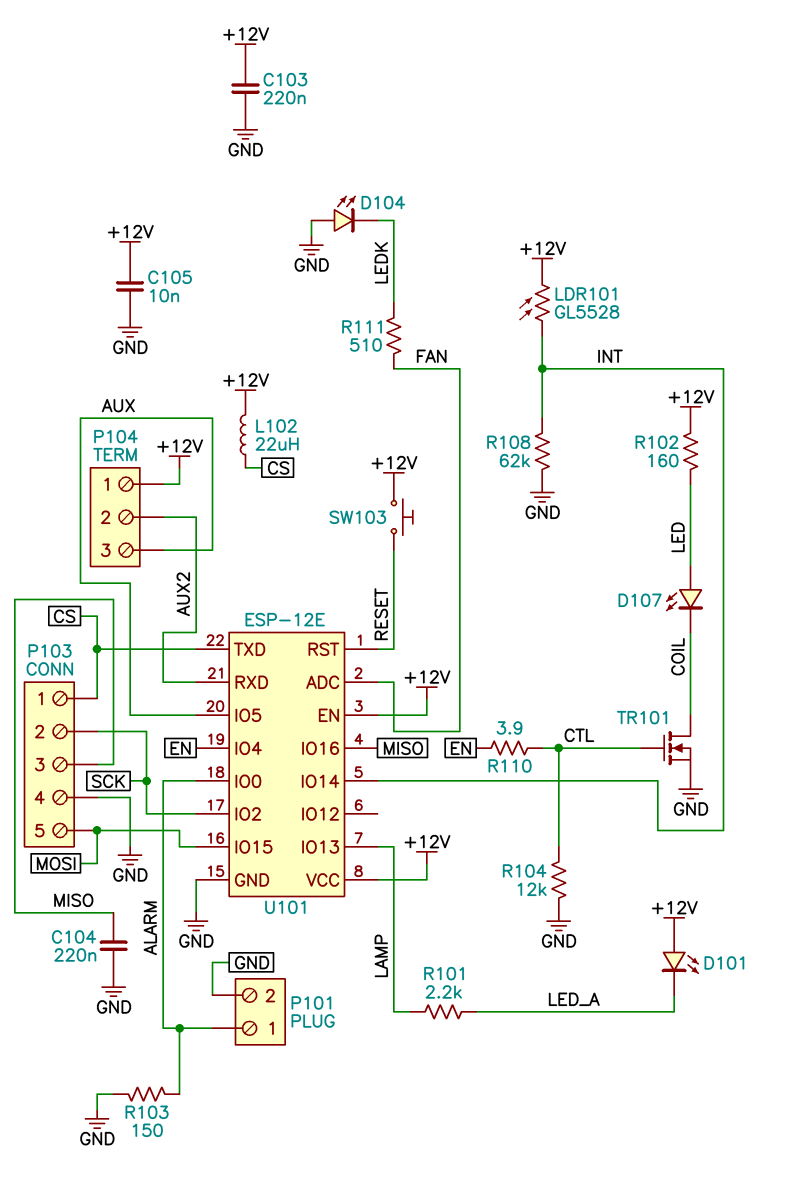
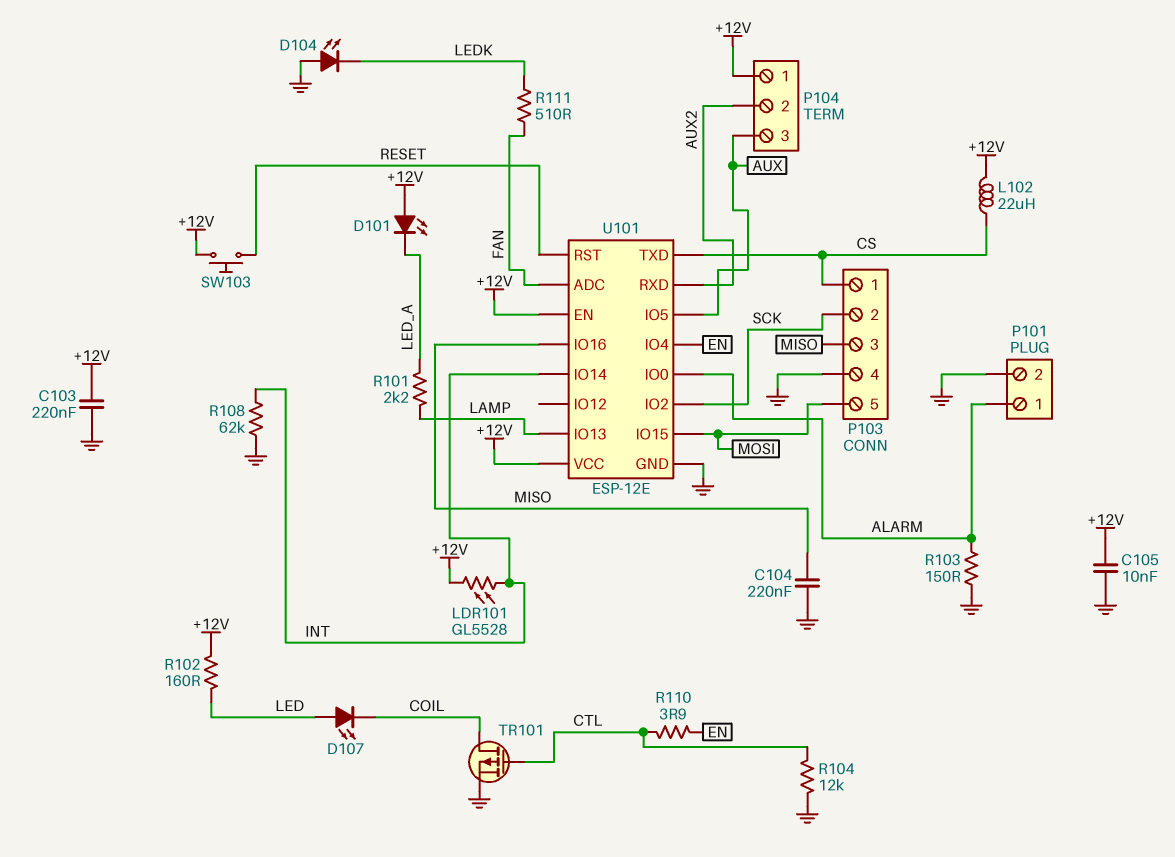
TR101: NMOS (G CTL, D COIL, S GND) -> PMOS (G CTL, D COIL, S GND)

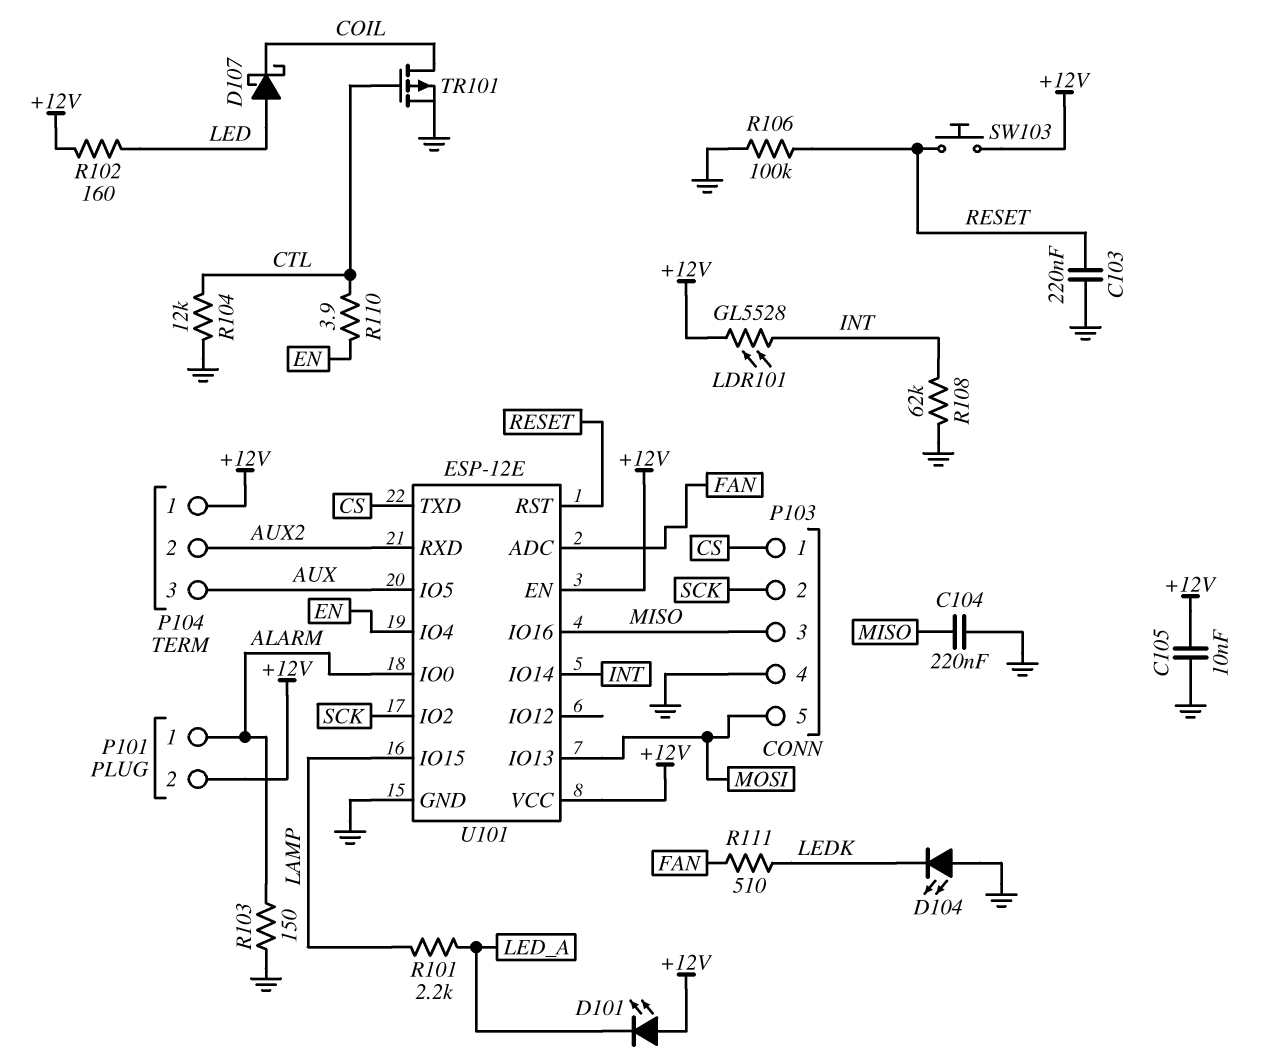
C103: 220nF (+12V, GND) -> 220nF (GND, RESET)
D107: LED (A LED, K COIL) -> schottky (A LED, K COIL)
L102: 22uH (+12V, CS) -> none
P101 pin 2: GND -> +12V
R106: none -> 100k (GND, RESET)
U101 pin IO13: LAMP -> MOSI
U101 pin IO15: MOSI -> LAMP

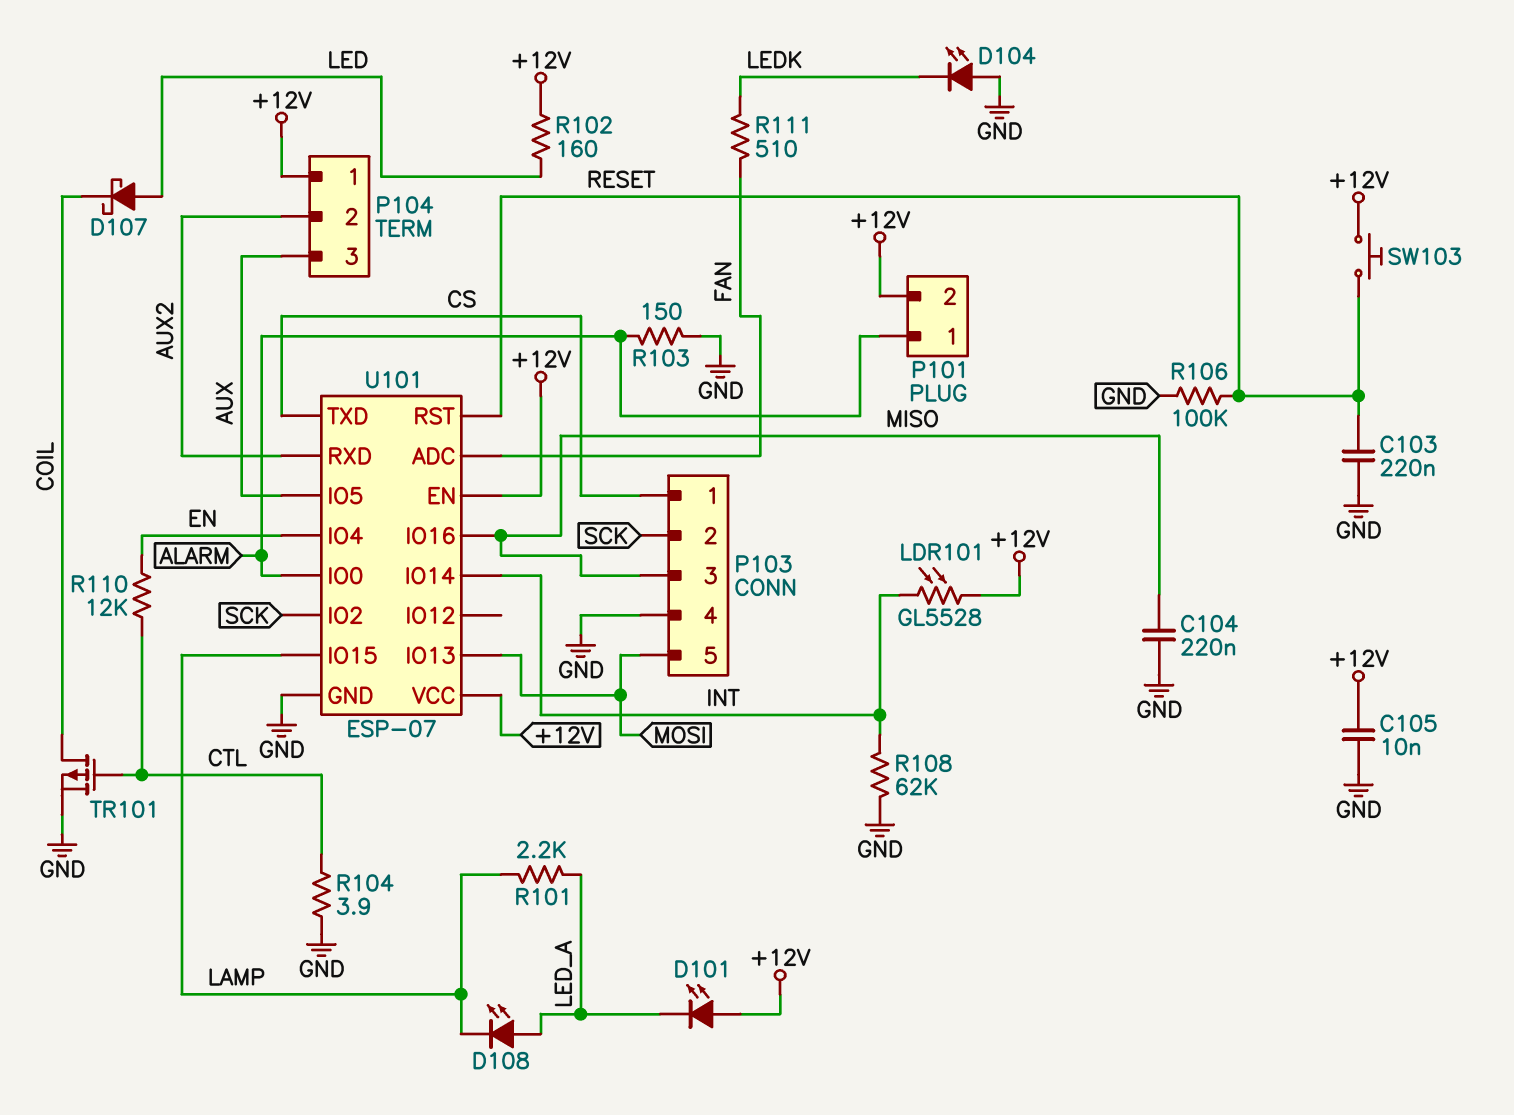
D108: none -> LED (A LED_A, K LAMP)
R104: 12k (CTL, GND) -> 3.9 (CTL, GND)
R110: 3.9 (CTL, EN) -> 12k (CTL, EN)
U101: ESP-12E -> ESP-07

